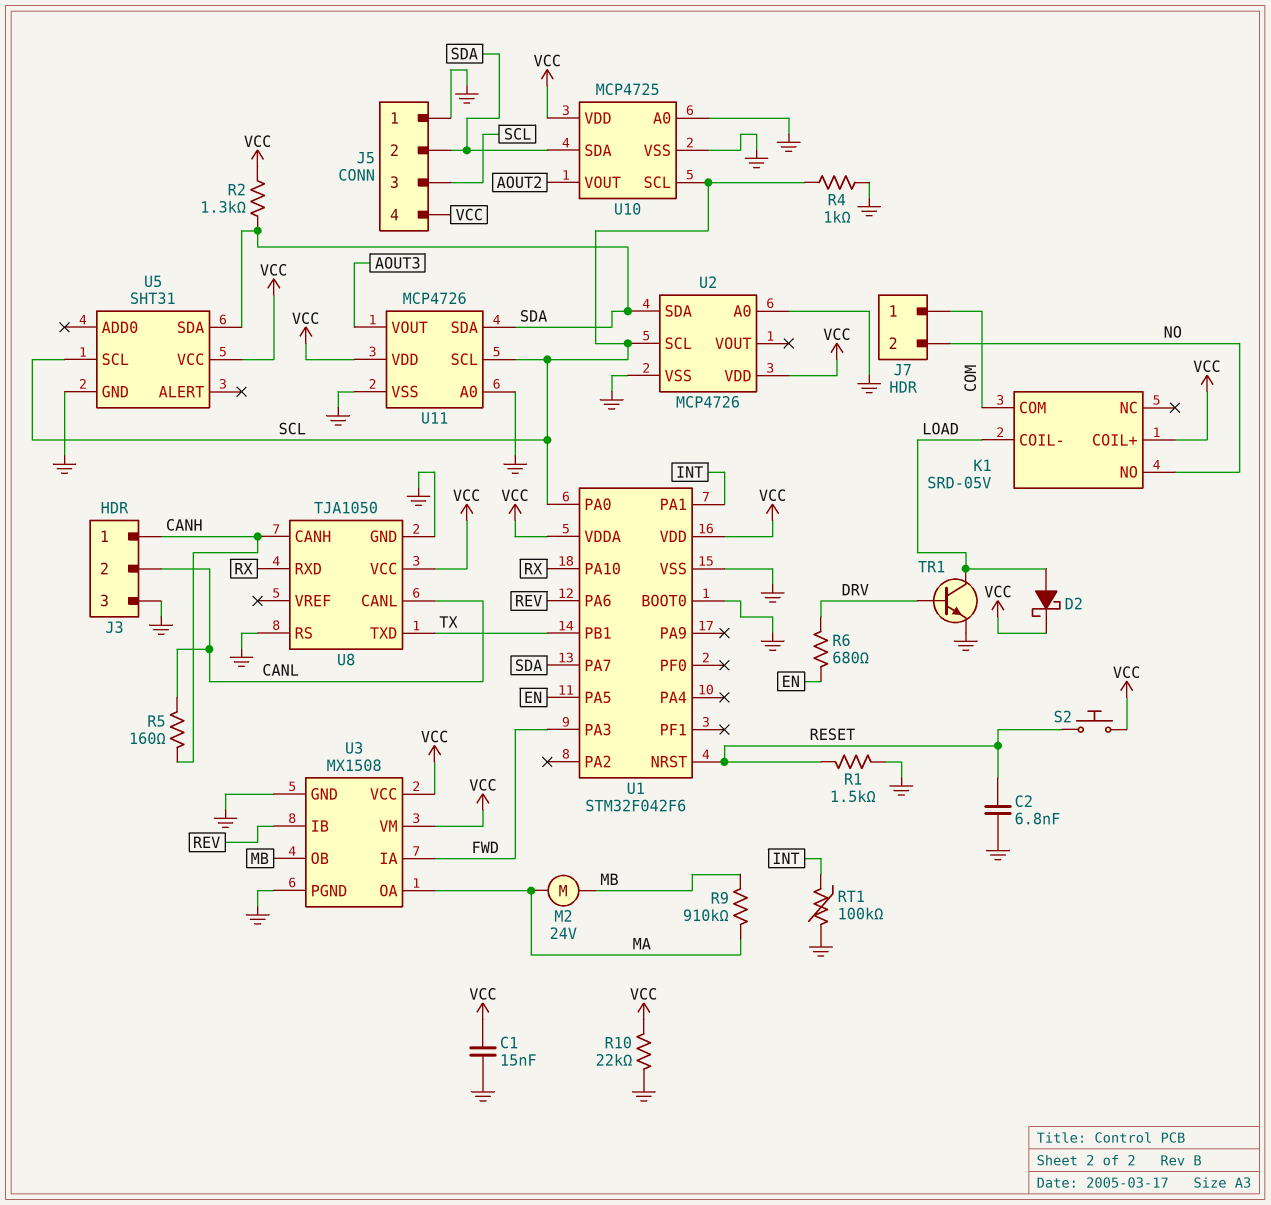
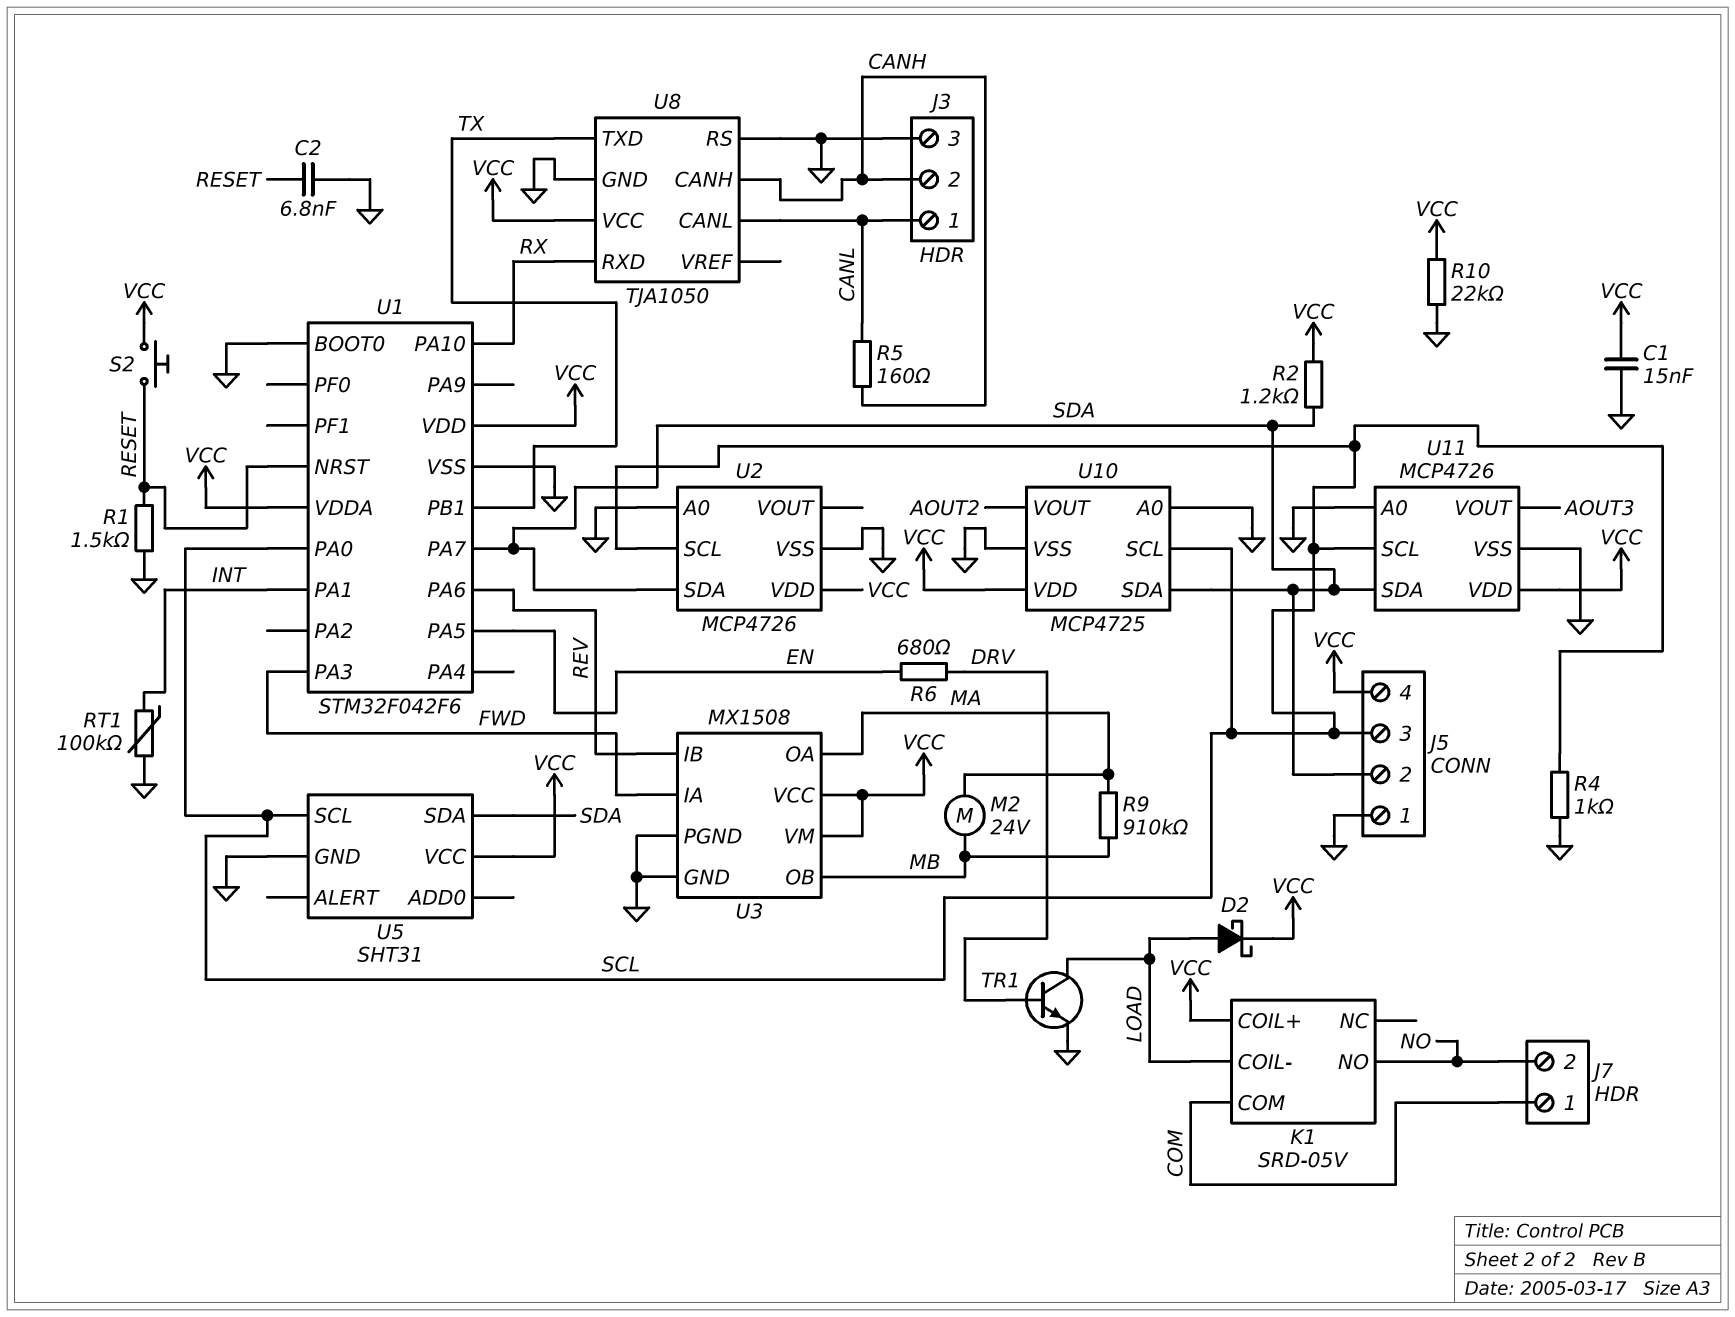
J3 pin 1: CANH -> CANL
J3 pin 2: CANL -> CANH
R2: 1.3k (SDA, VCC) -> 1.2k (SDA, VCC)

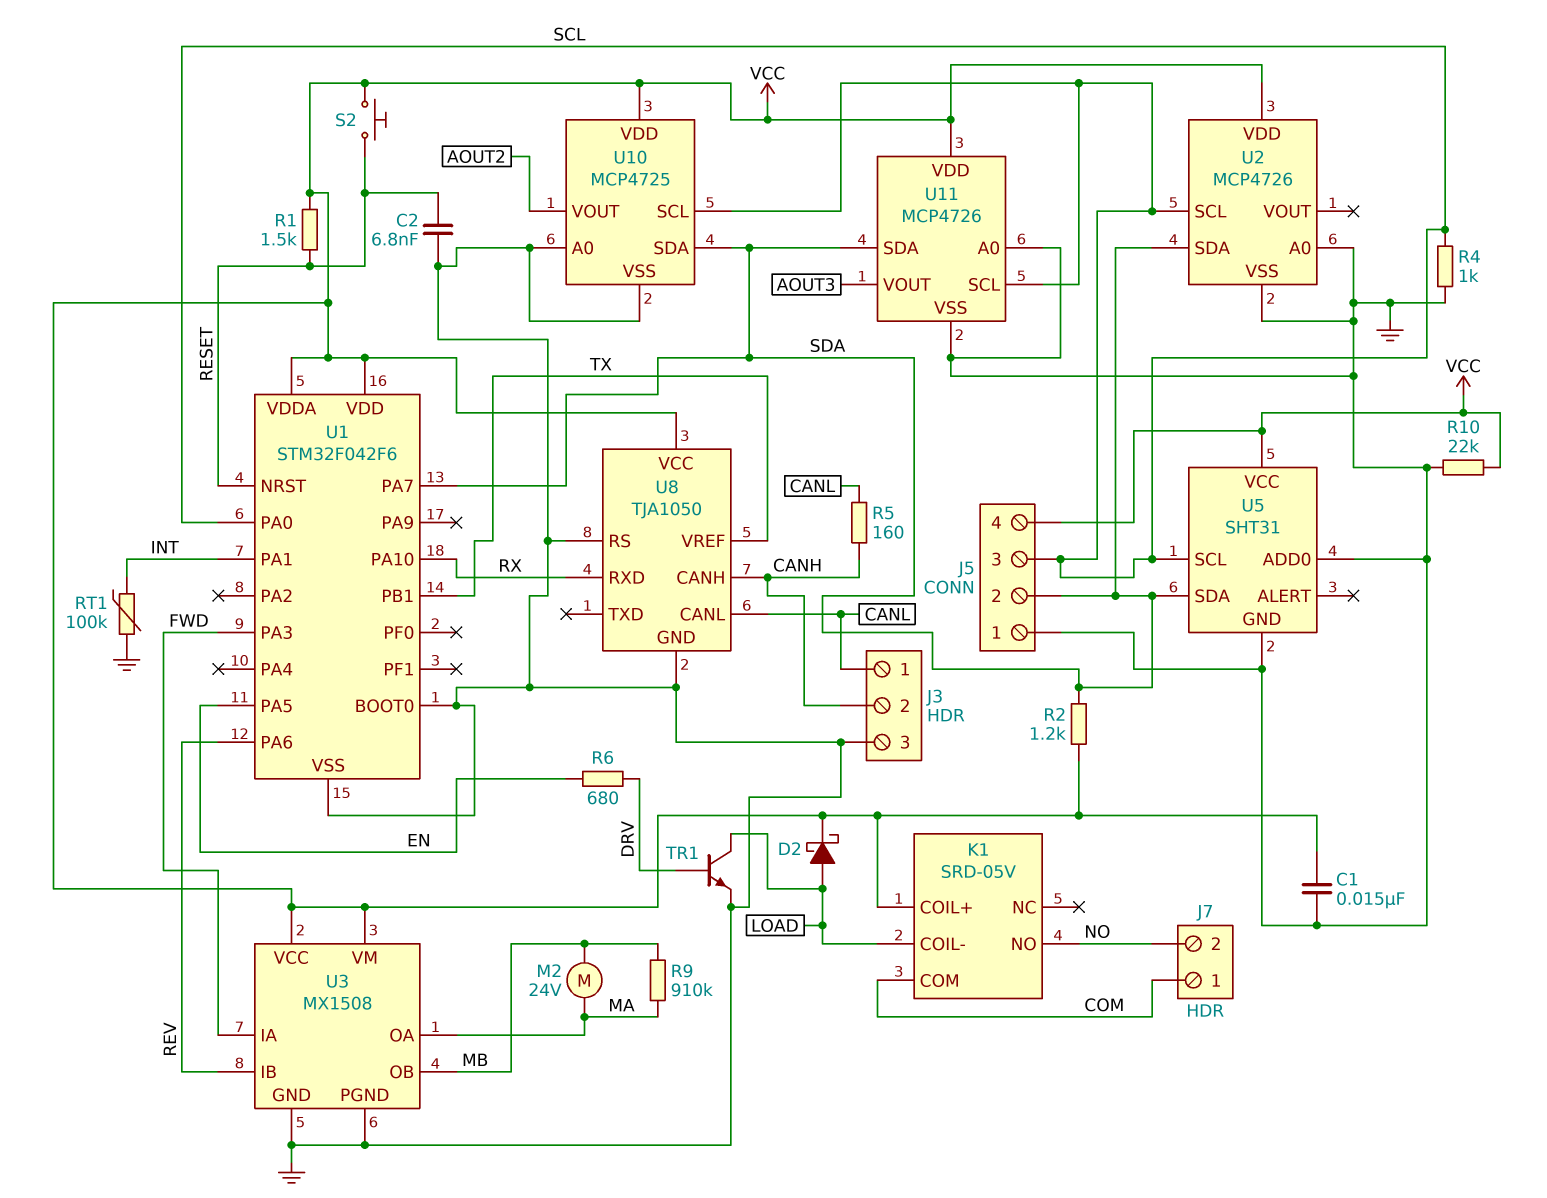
R1: 1.5k (GND, RESET) -> 1.5k (RESET, VCC)
U5 pin ADD0: none -> GND
U8 pin TXD: TX -> none
U8 pin VREF: none -> TX

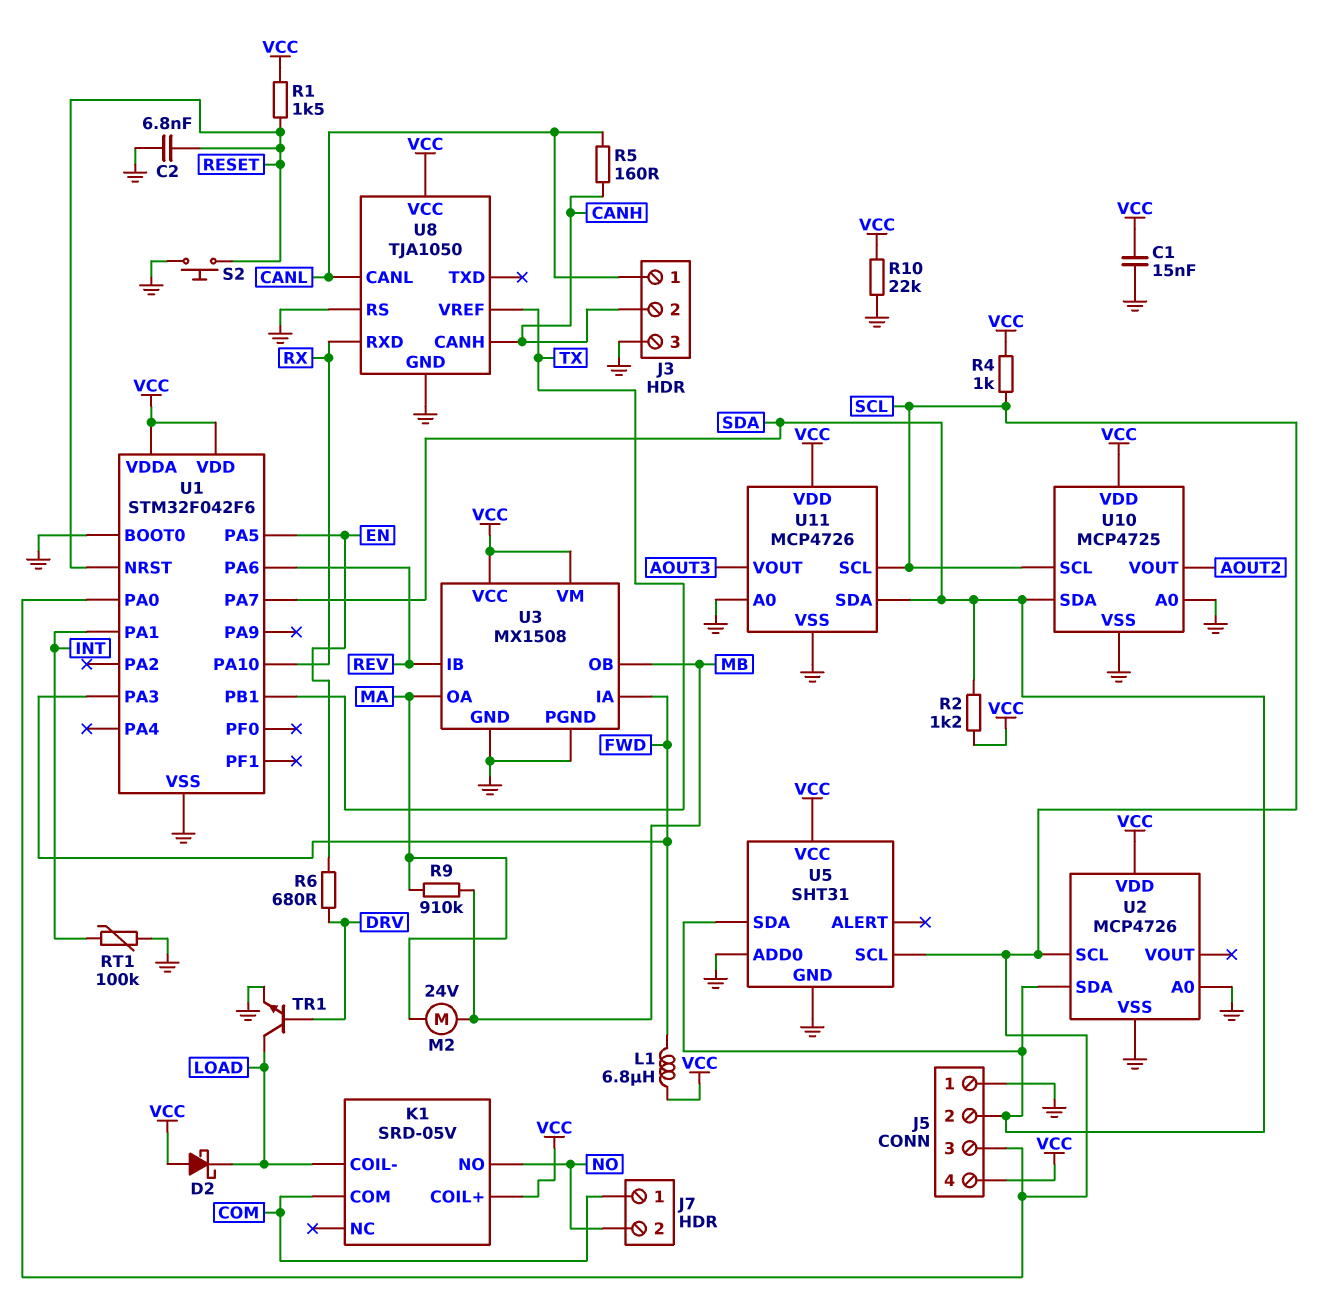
D2: schottky (A LOAD, K VCC) -> schottky (A VCC, K LOAD)
L1: none -> 6.8uH (FWD, VCC)
R4: 1k (GND, SCL) -> 1k (SCL, VCC)
S2: button (RESET, VCC) -> button (GND, RESET)

